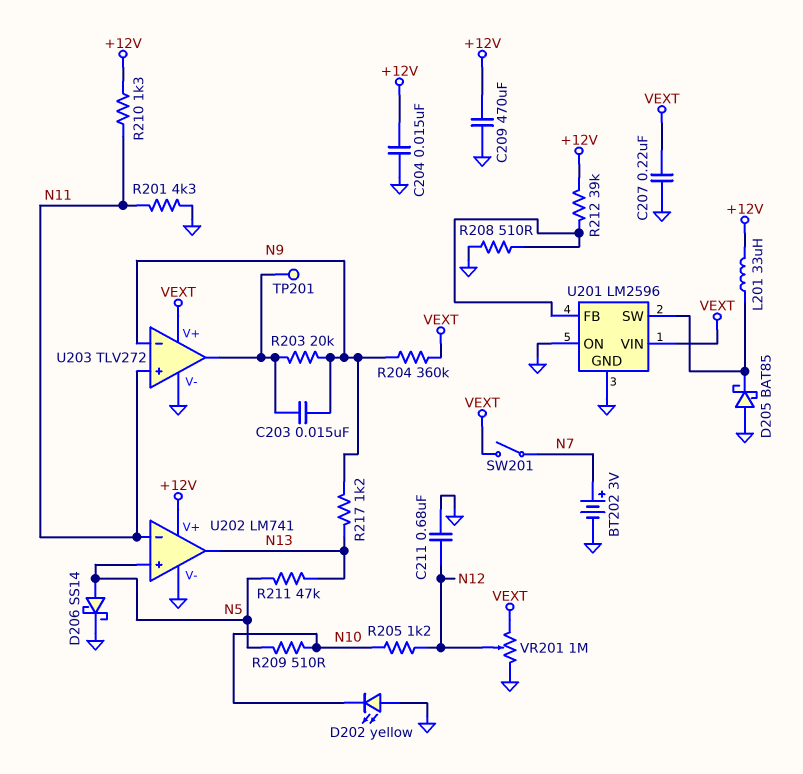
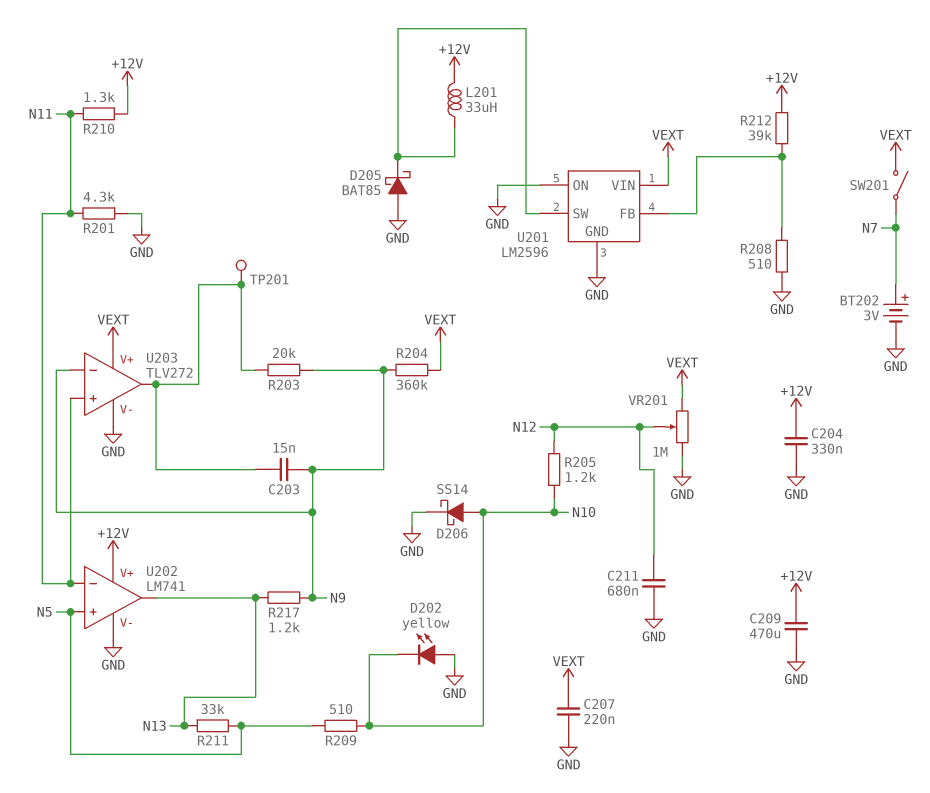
C204: 15nF (+12V, GND) -> 330nF (+12V, GND)
D206: schottky SS14 (A N5, K GND) -> schottky SS14 (A N10, K GND)
R211: 47k (N5, N13) -> 33k (N5, N13)

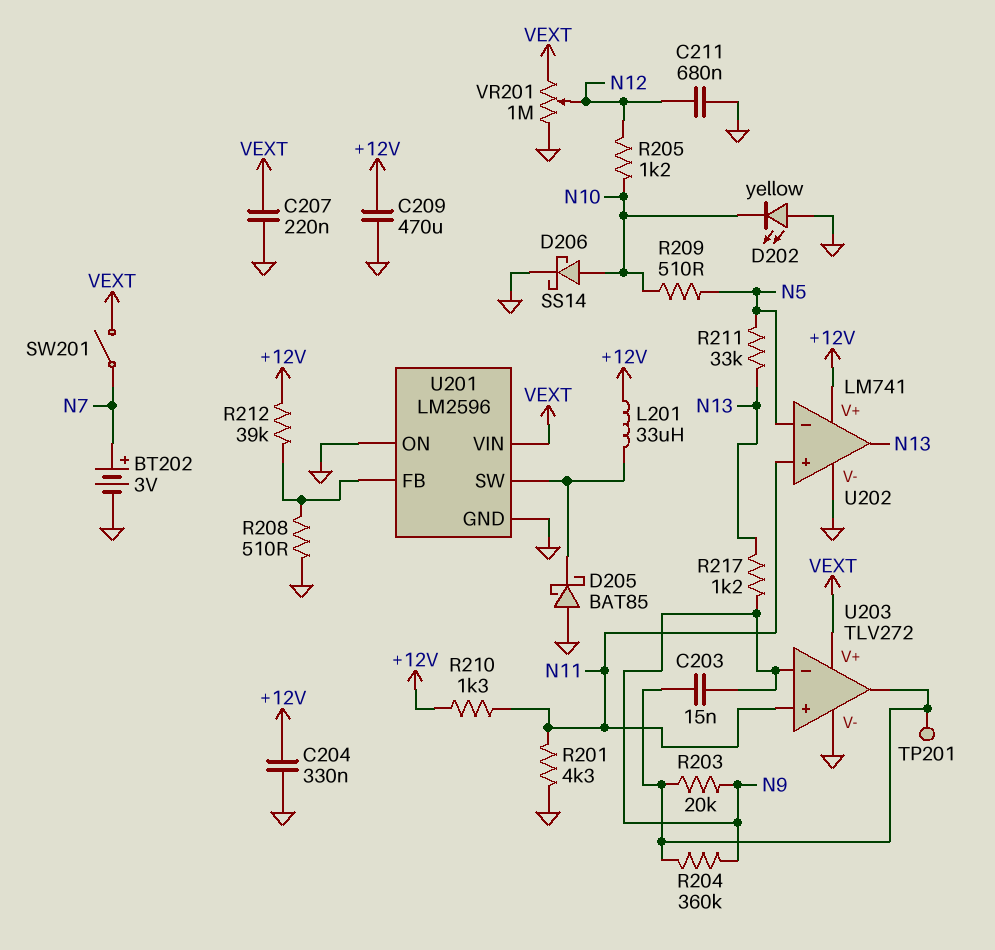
R204: 360k (N9, VEXT) -> 360k (N9, U203/out)
U202 pin in+: N5 -> N11
U202 pin in-: N11 -> N5

